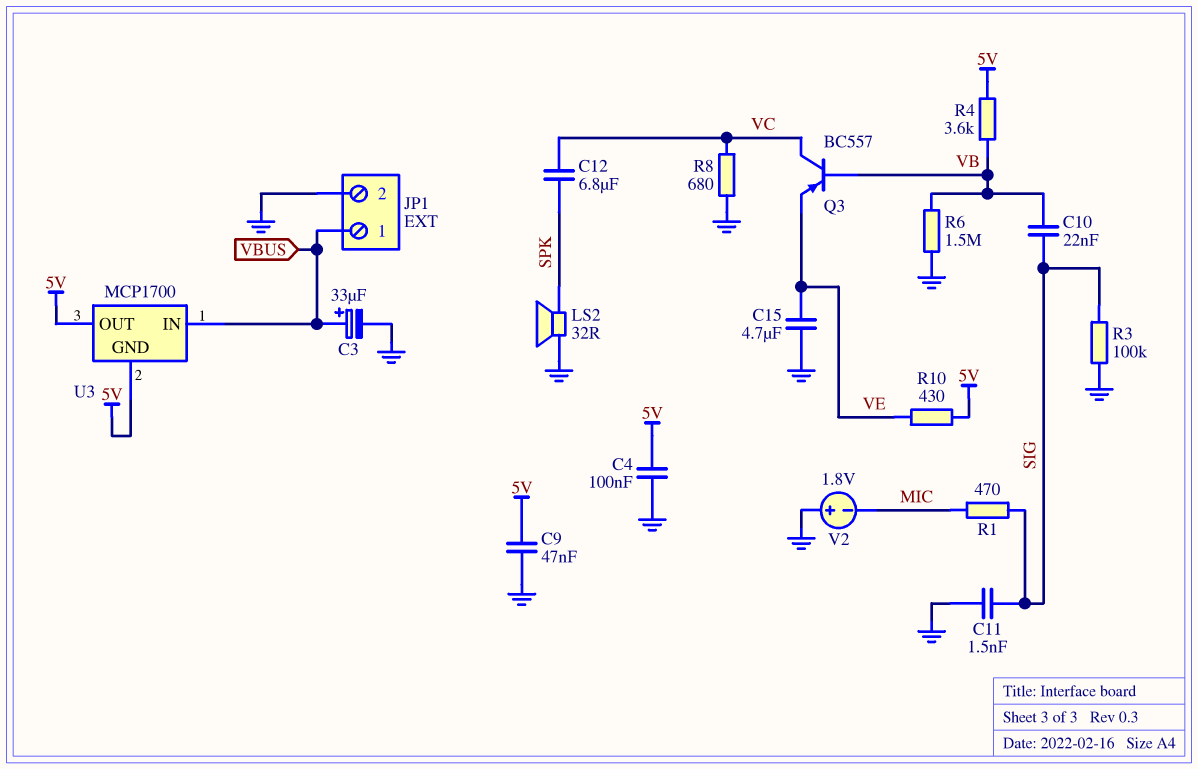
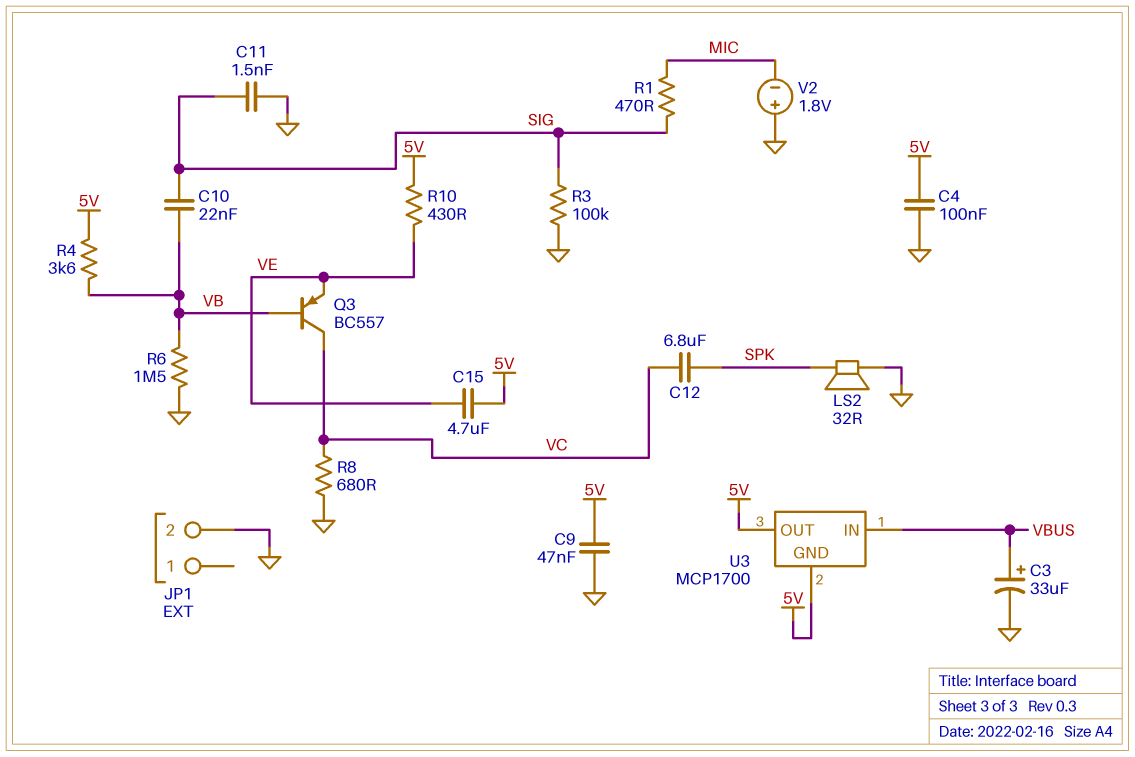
C15: 4.7uF (GND, VE) -> 4.7uF (5V, VE)
JP1 pin 1: VBUS -> none

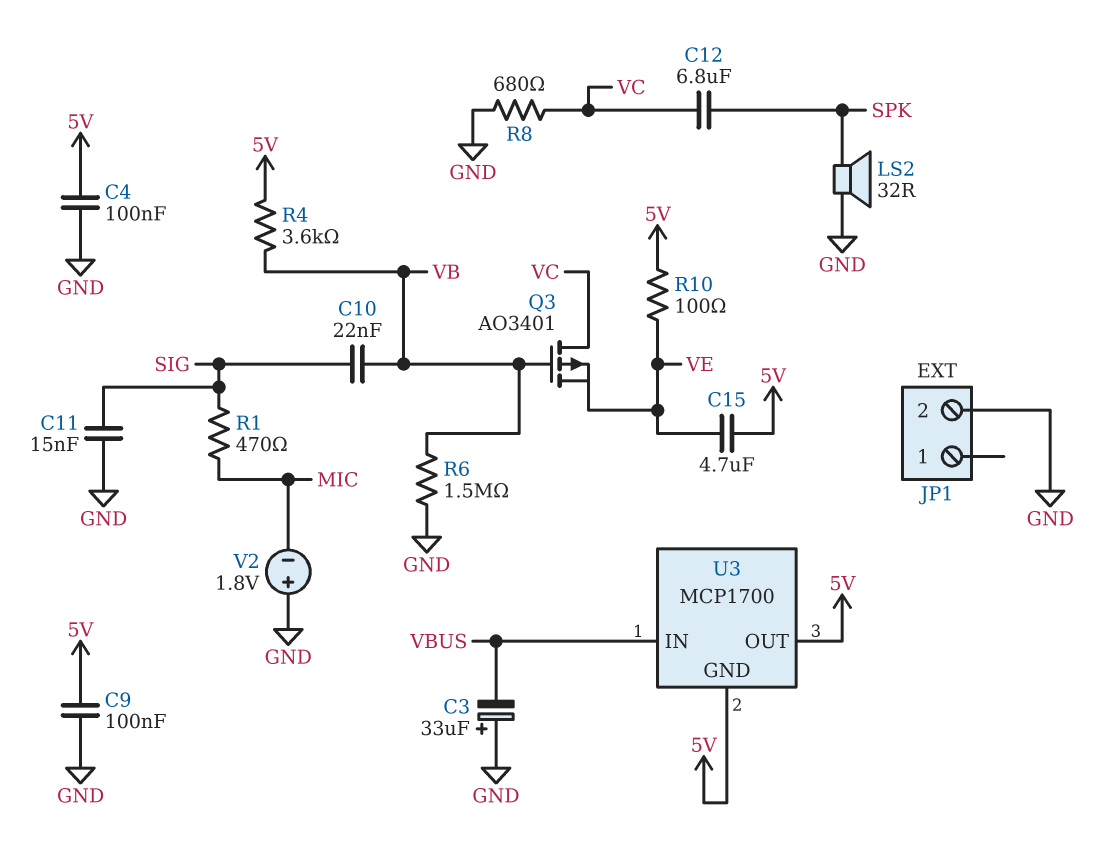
C3: 33uF (plus VBUS, minus GND) -> 33uF (plus GND, minus VBUS)
C9: 47nF (5V, GND) -> 100nF (5V, GND)
C11: 1.5nF (GND, SIG) -> 15nF (GND, SIG)
Q3: PNP BC557 (B VB, C VC, E VE) -> PMOS AO3401 (G VB, D VC, S VE)
R3: 100k (GND, SIG) -> none
R10: 430 (5V, VE) -> 100 (5V, VE)

